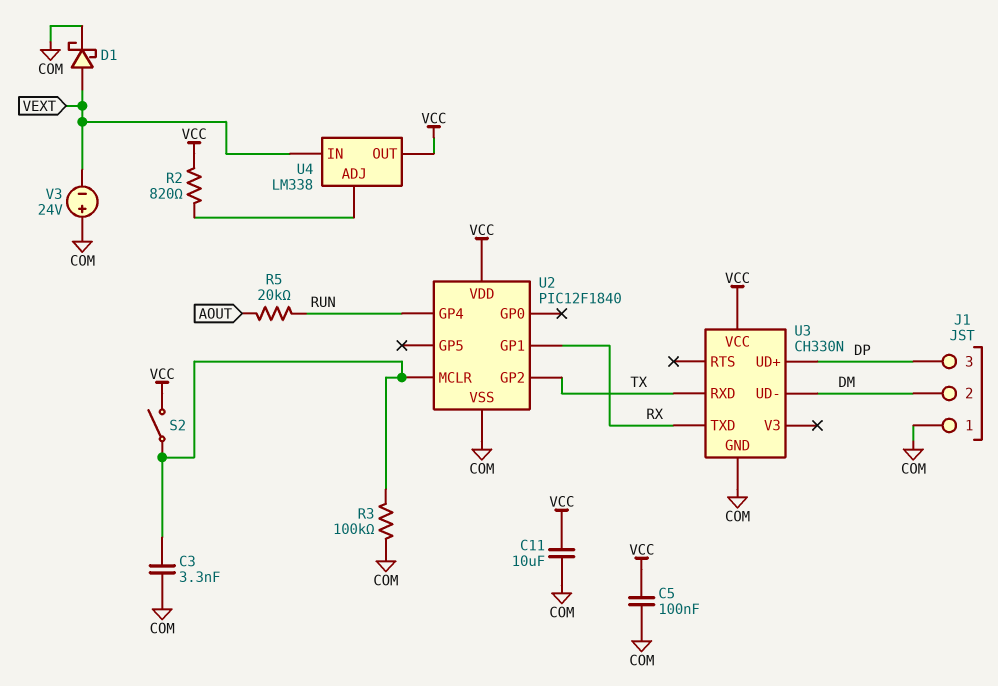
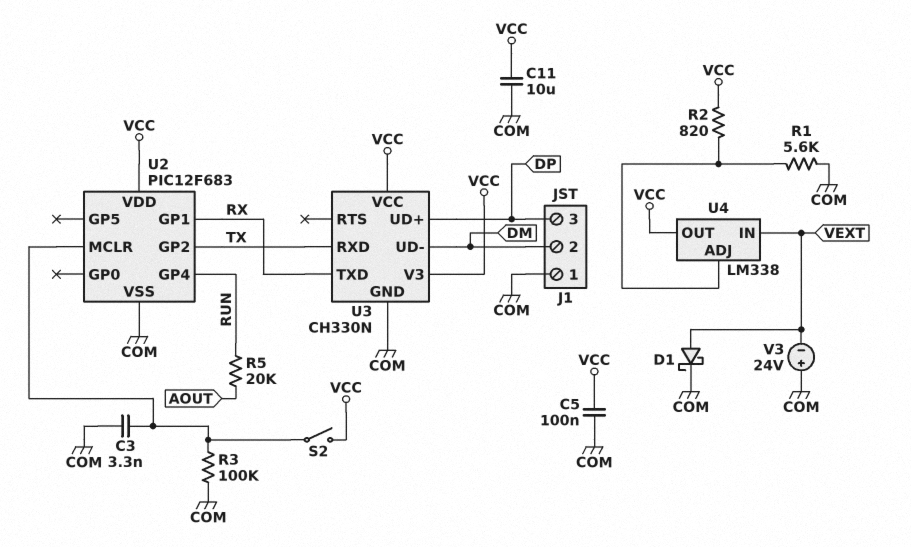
R1: none -> 5.6k (COM, U4/ADJ)
U2: PIC12F1840 -> PIC12F683
U3 pin V3: none -> VCC

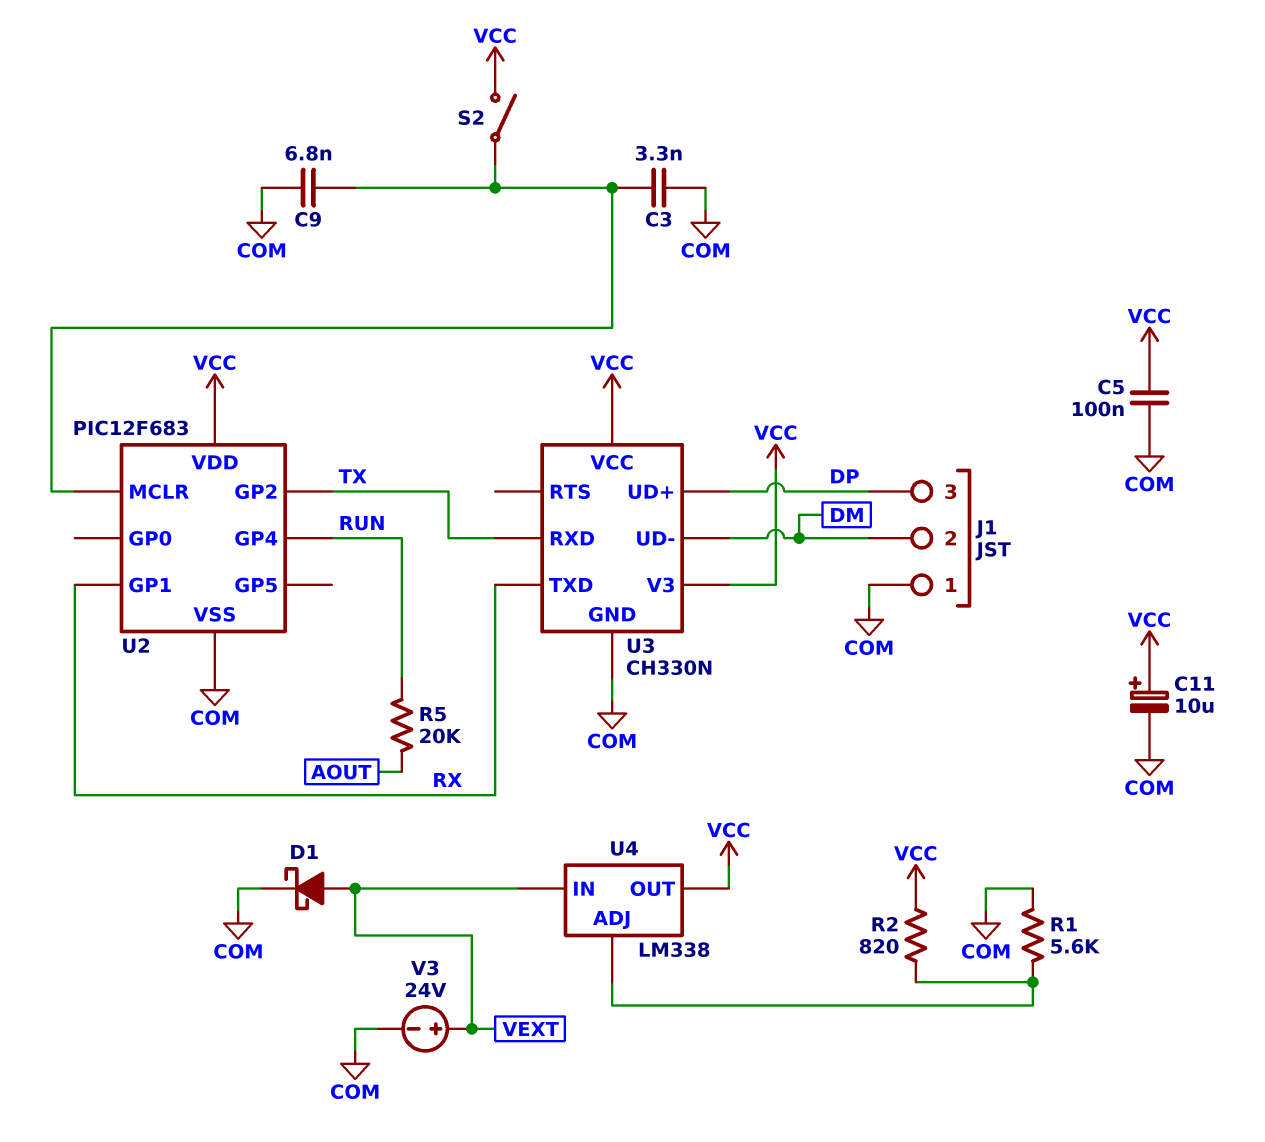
C9: none -> 6.8nF (COM, U2/MCLR)
C11: 10uF (COM, VCC) -> 10uF (plus VCC, minus COM)
R3: 100k (COM, U2/MCLR) -> none
V3: 24V (plus COM, minus VEXT) -> 24V (plus VEXT, minus COM)

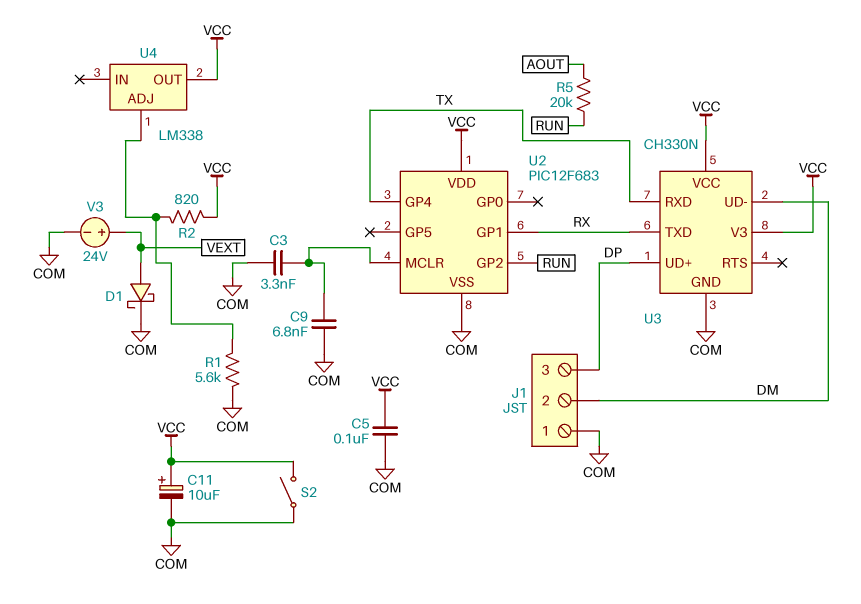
S2: switch (U2/MCLR, VCC) -> switch (COM, VCC)
U2 pin GP2: TX -> RUN
U2 pin GP4: RUN -> TX
U4 pin IN: VEXT -> none

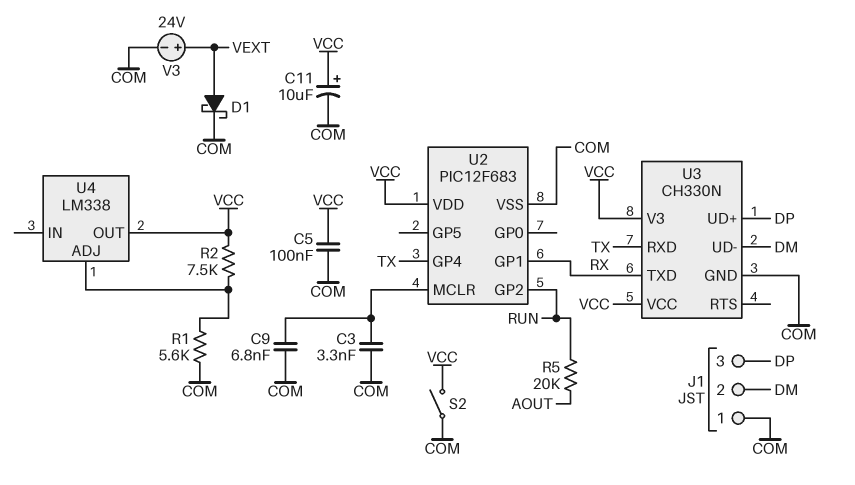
R2: 820 (U4/ADJ, VCC) -> 7.5k (U4/ADJ, VCC)

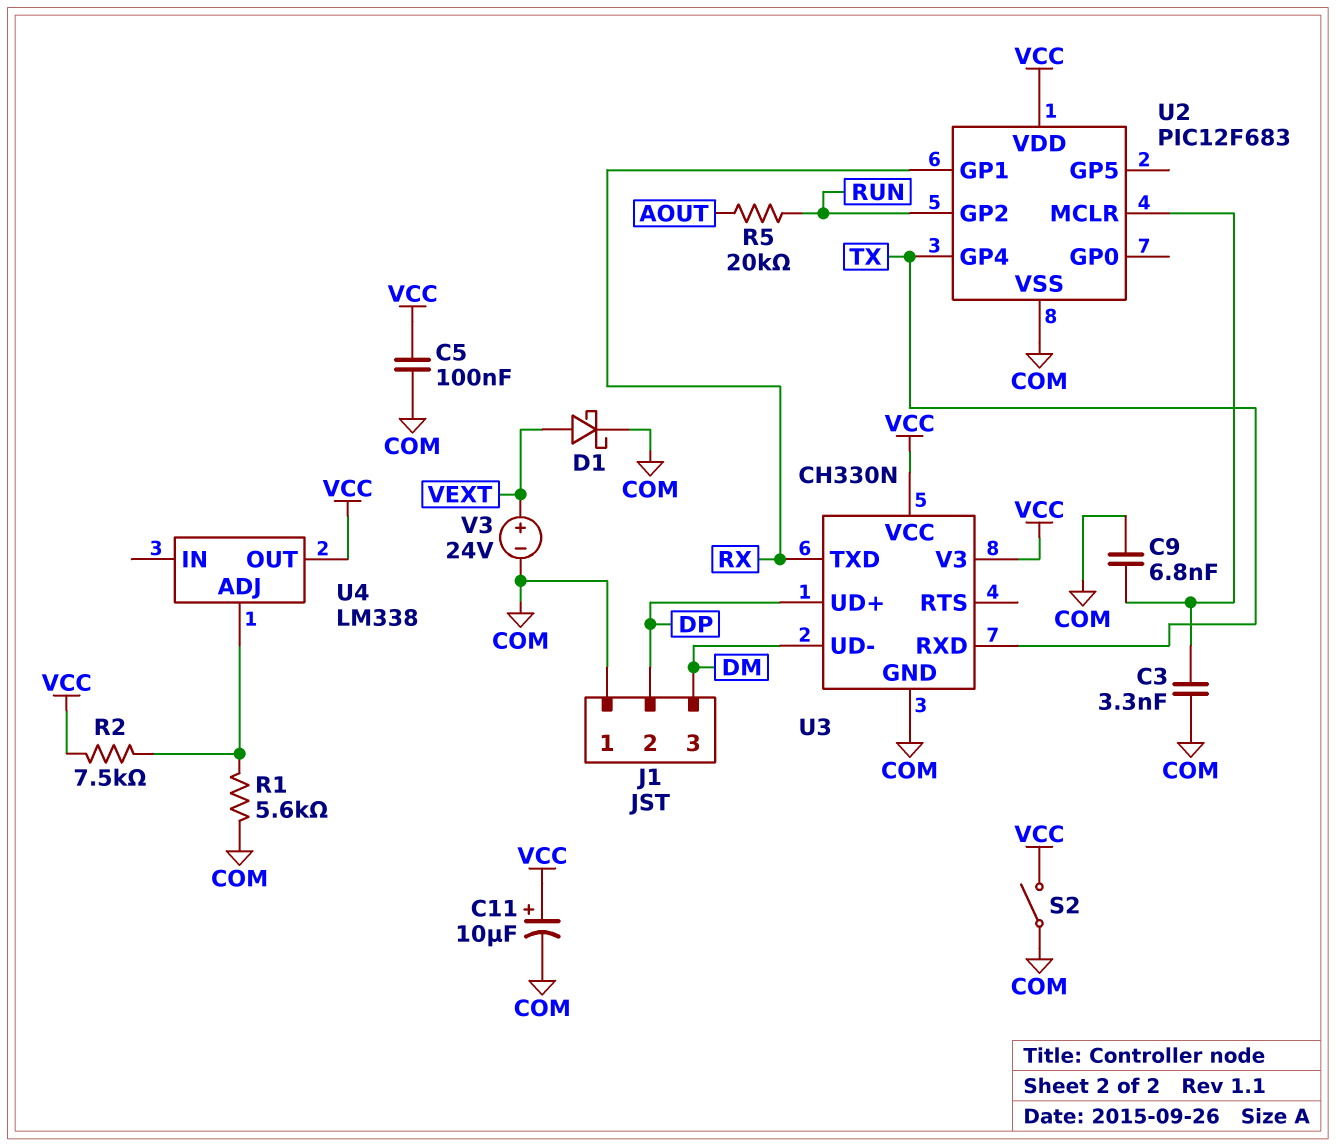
J1 pin 2: DM -> DP
J1 pin 3: DP -> DM

